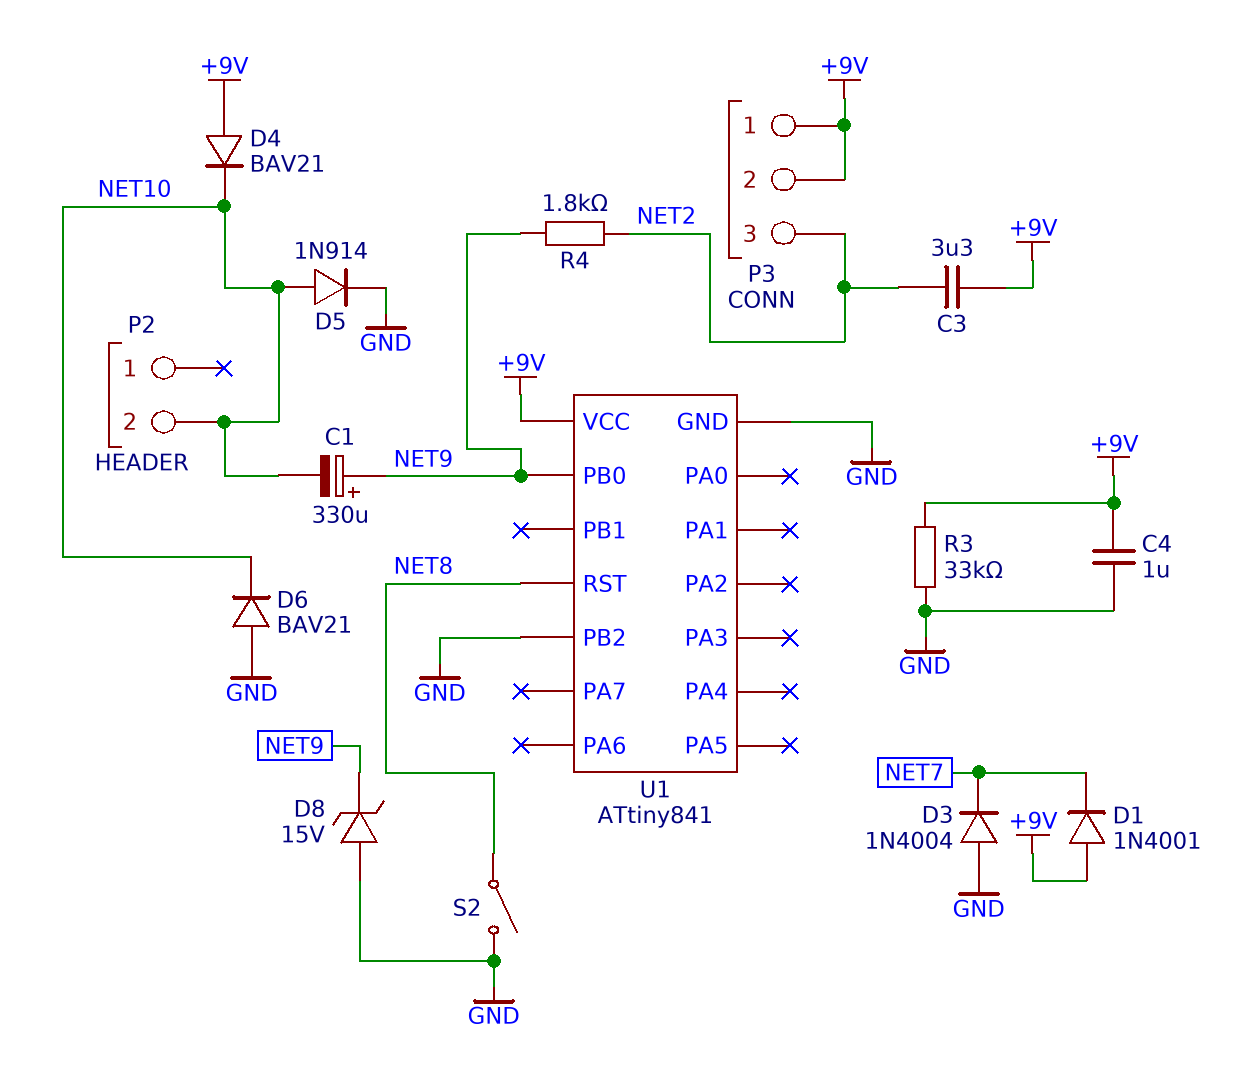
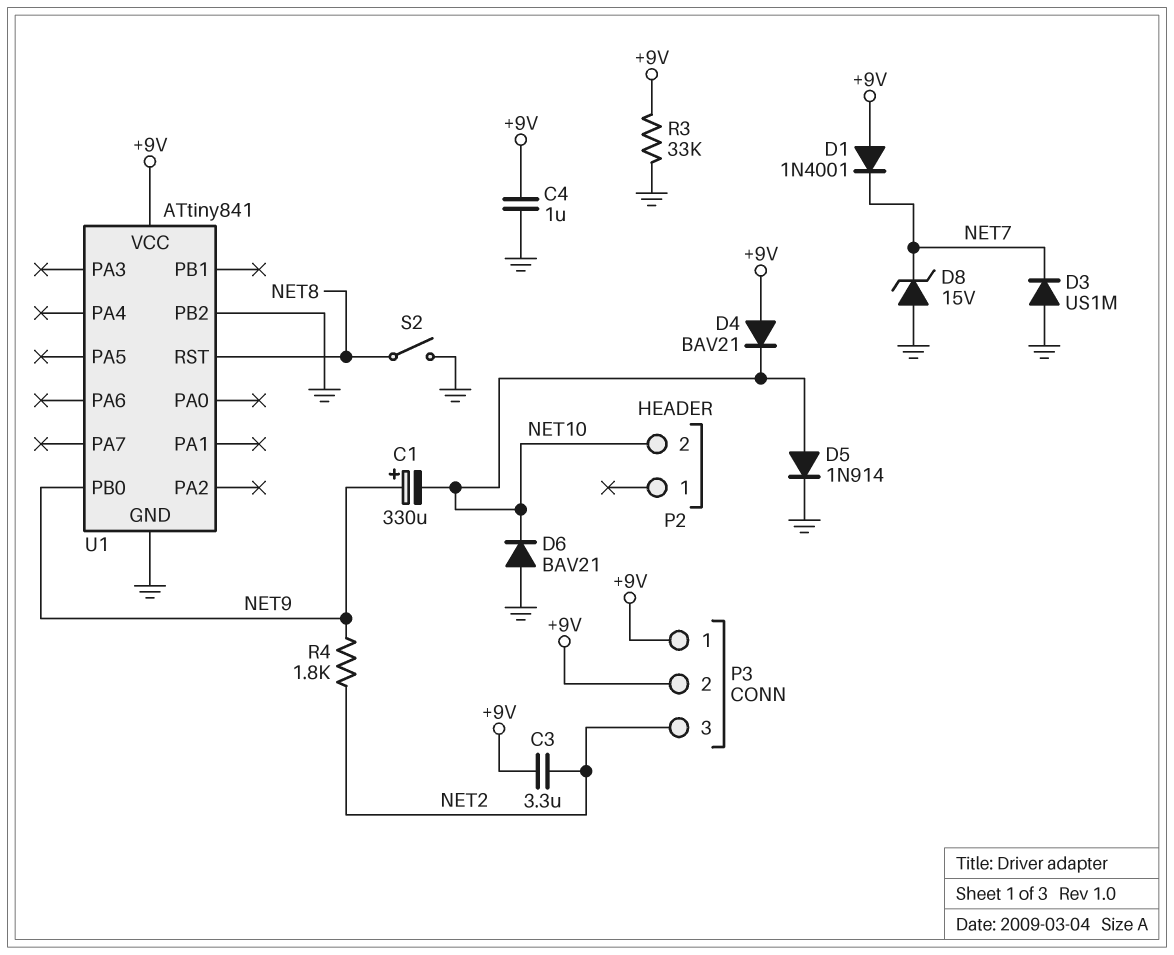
D3: diode 1N4004 (A GND, K NET7) -> diode US1M (A GND, K NET7)
D8: zener 15V (A GND, K NET9) -> zener 15V (A GND, K NET7)

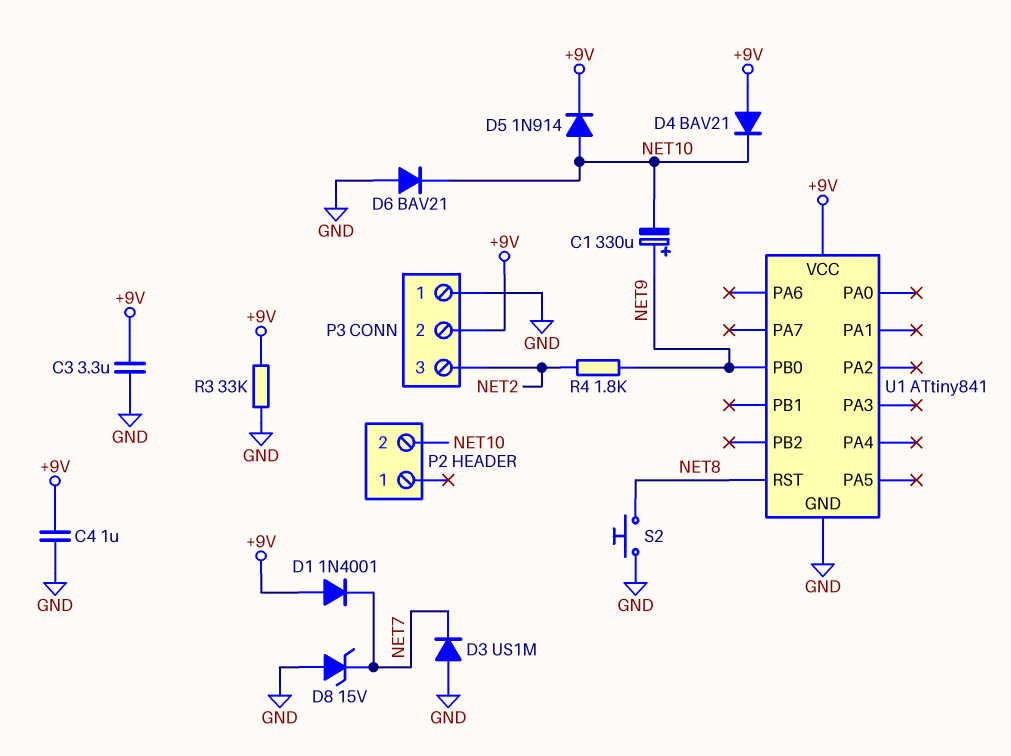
C3: 3.3uF (+9V, NET2) -> 3.3uF (+9V, GND)
D5: diode 1N914 (A NET10, K GND) -> diode 1N914 (A NET10, K +9V)
P3 pin 1: +9V -> GND
S2: switch (GND, NET8) -> button (GND, NET8)
U1 pin PB2: GND -> none

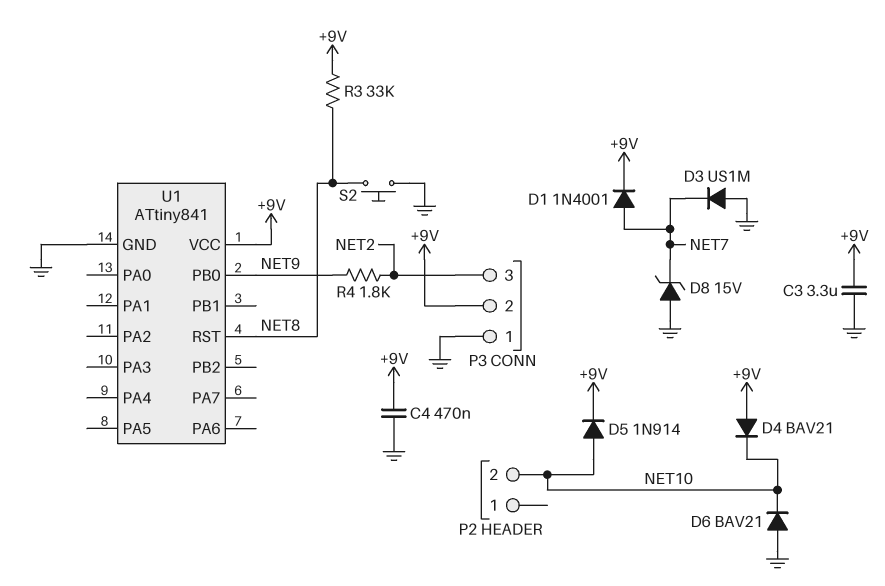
C1: 330uF (plus NET9, minus NET10) -> none
C4: 1uF (+9V, GND) -> 470nF (+9V, GND)
D1: diode 1N4001 (A +9V, K NET7) -> diode 1N4001 (A NET7, K +9V)
R3: 33k (+9V, GND) -> 33k (+9V, NET8)

